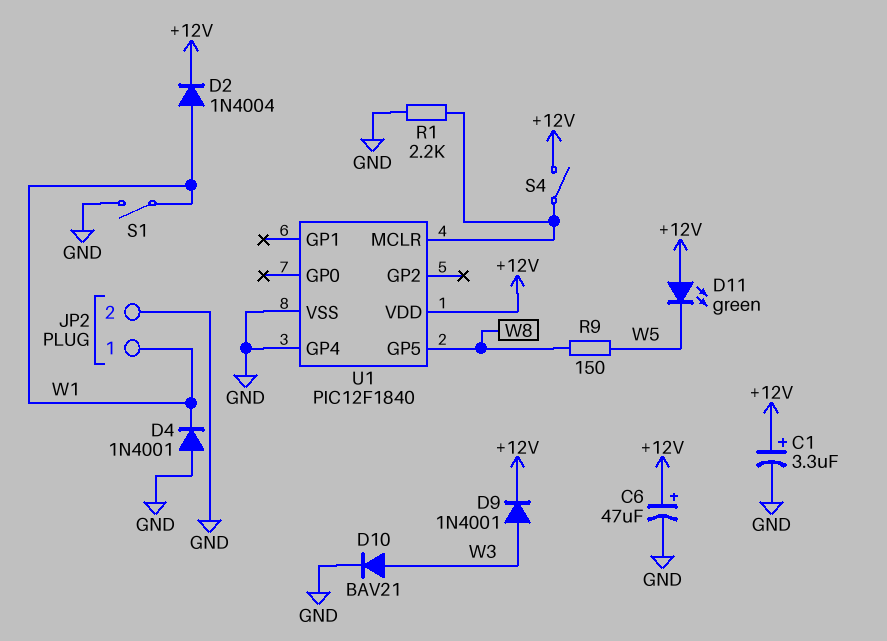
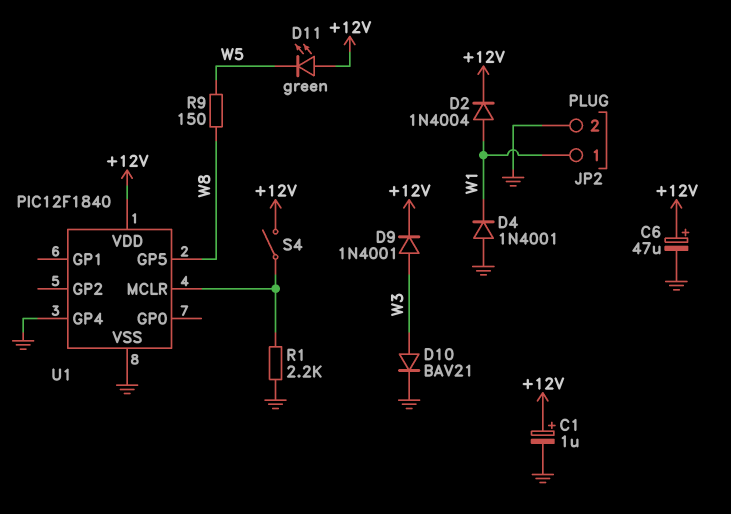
C1: 3.3uF (plus +12V, minus GND) -> 1uF (plus +12V, minus GND)
S1: switch (GND, W1) -> none

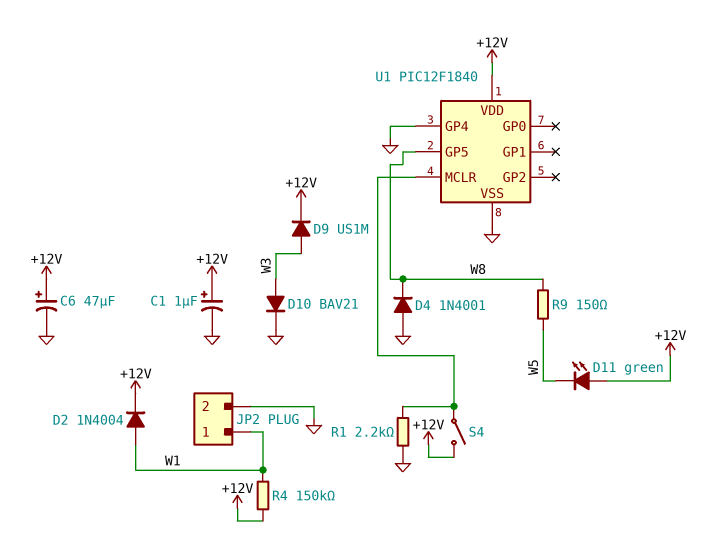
D4: diode 1N4001 (A GND, K W1) -> diode 1N4001 (A GND, K W8)
D9: diode 1N4001 (A W3, K +12V) -> diode US1M (A W3, K +12V)
R4: none -> 150k (+12V, W1)

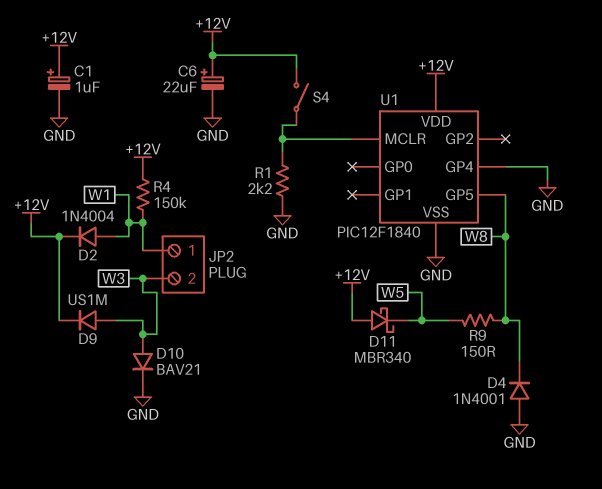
C6: 47uF (plus +12V, minus GND) -> 22uF (plus +12V, minus GND)
D11: LED green (A +12V, K W5) -> schottky MBR340 (A +12V, K W5)
JP2 pin 2: GND -> W3

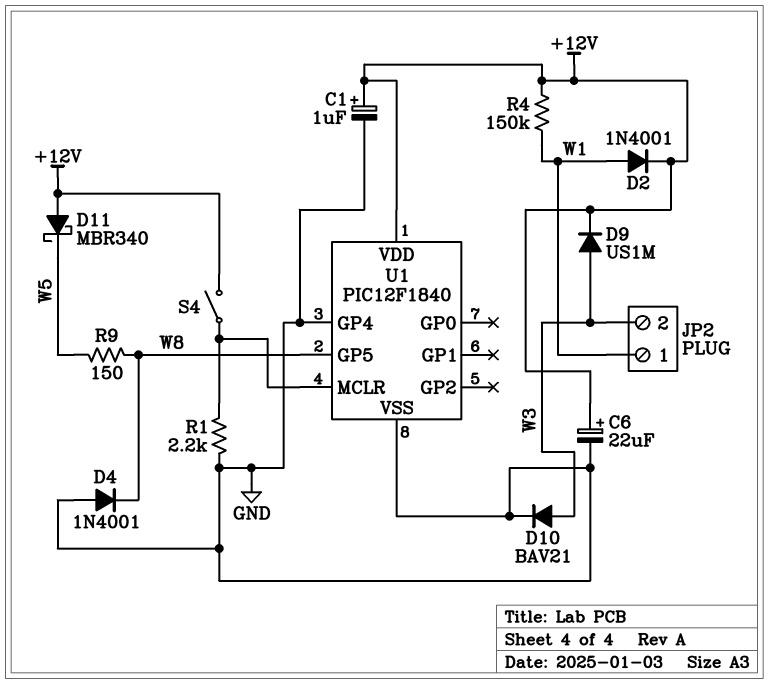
D2: diode 1N4004 (A W1, K +12V) -> diode 1N4001 (A W1, K +12V)

